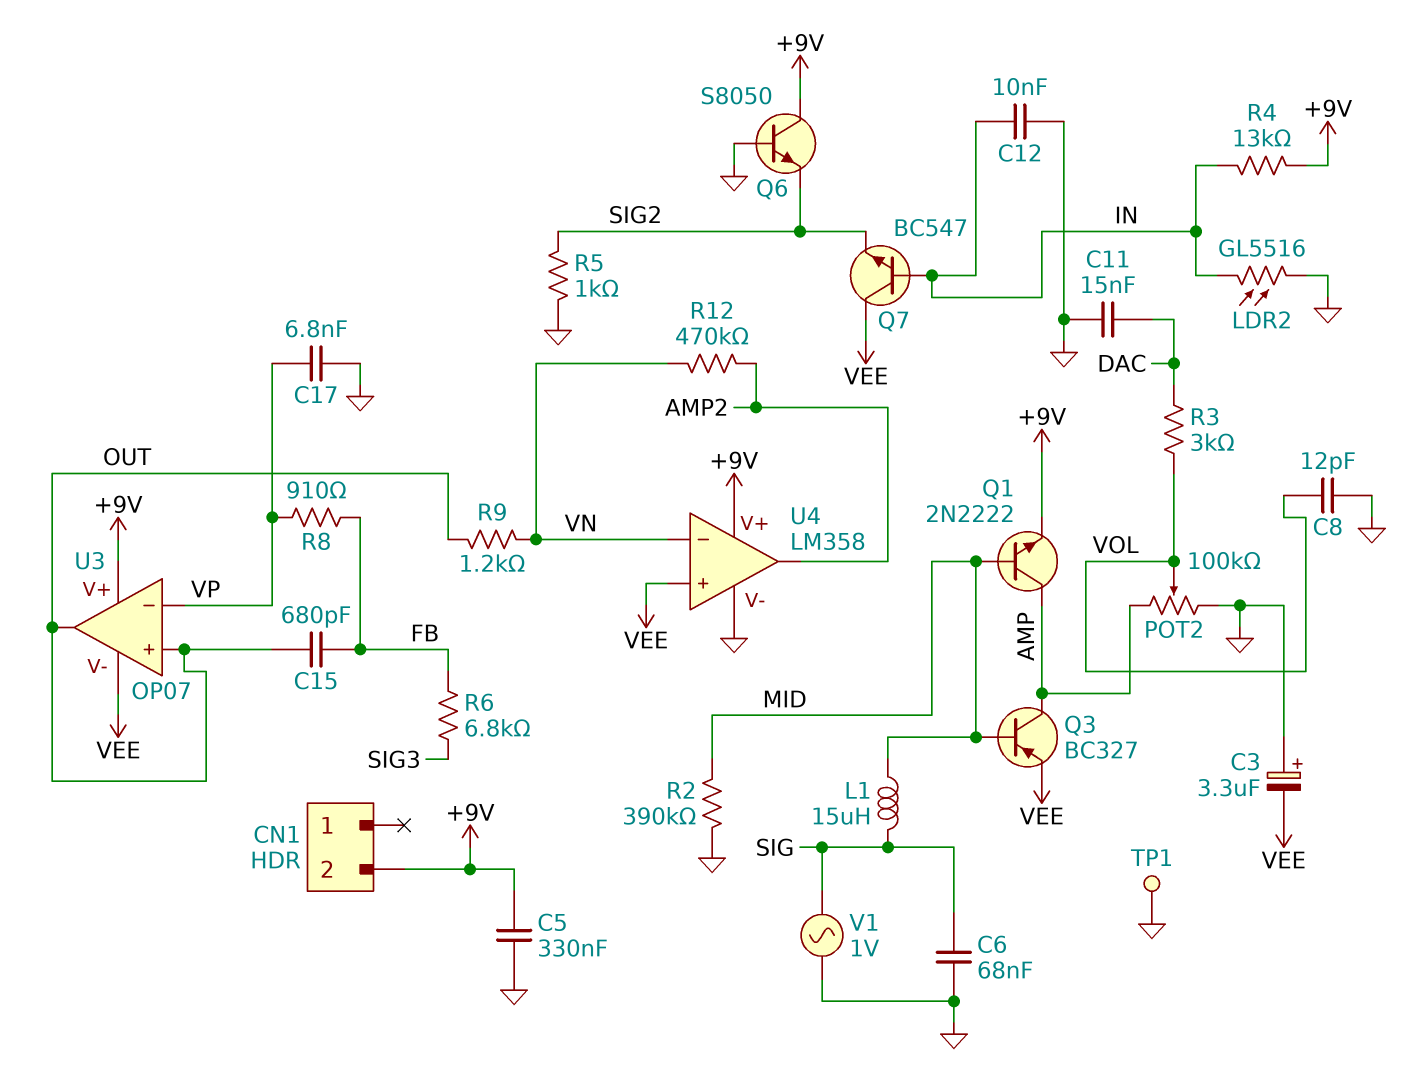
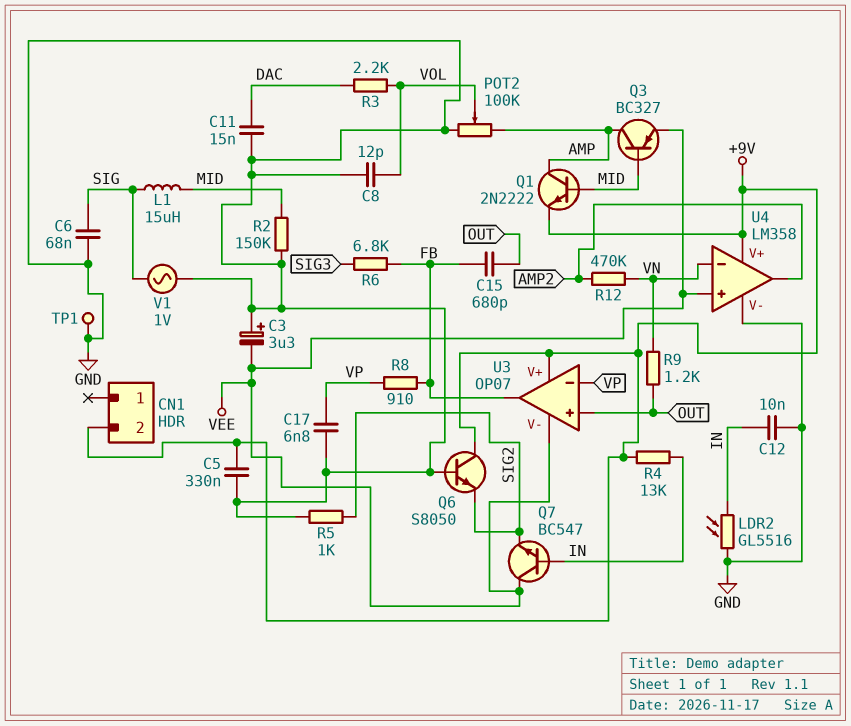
R2: 390k (GND, MID) -> 150k (GND, MID)
R3: 3k (DAC, VOL) -> 2.2k (DAC, VOL)
U3 pin out: OUT -> FB

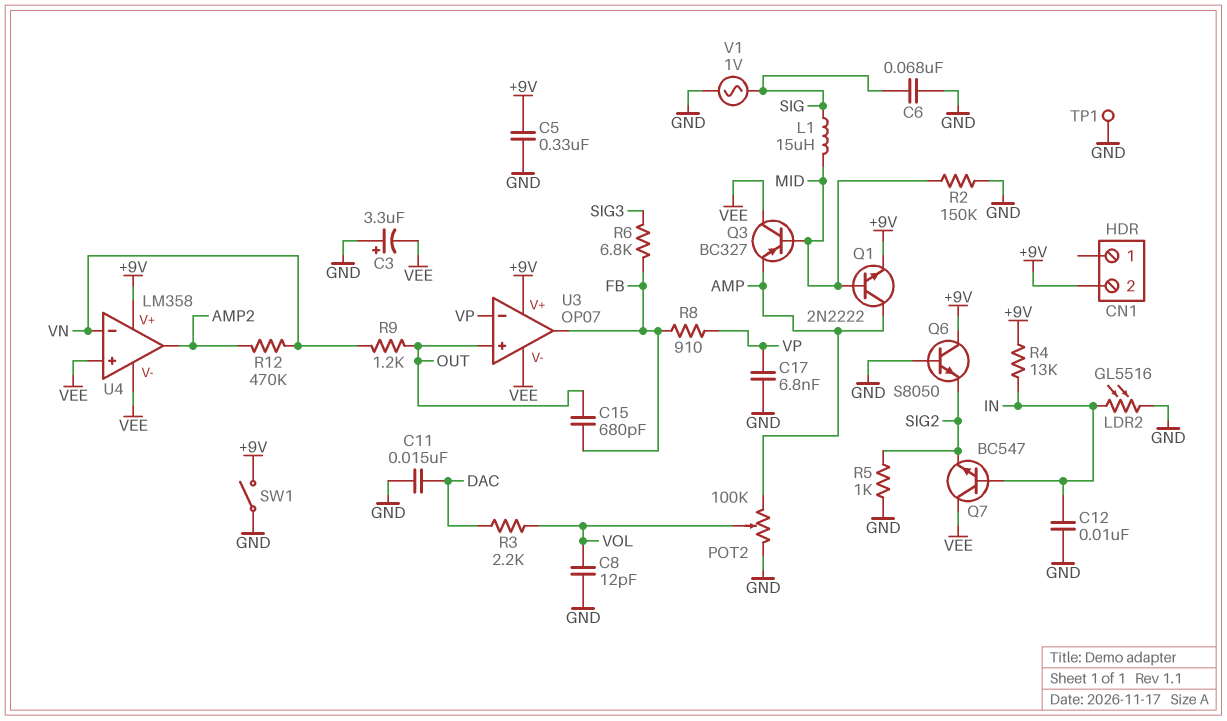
Q3: PNP BC327 (B MID, C AMP, E VEE) -> PNP BC327 (B MID, C VEE, E AMP)
SW1: none -> switch (+9V, GND)
U4 pin V-: GND -> VEE

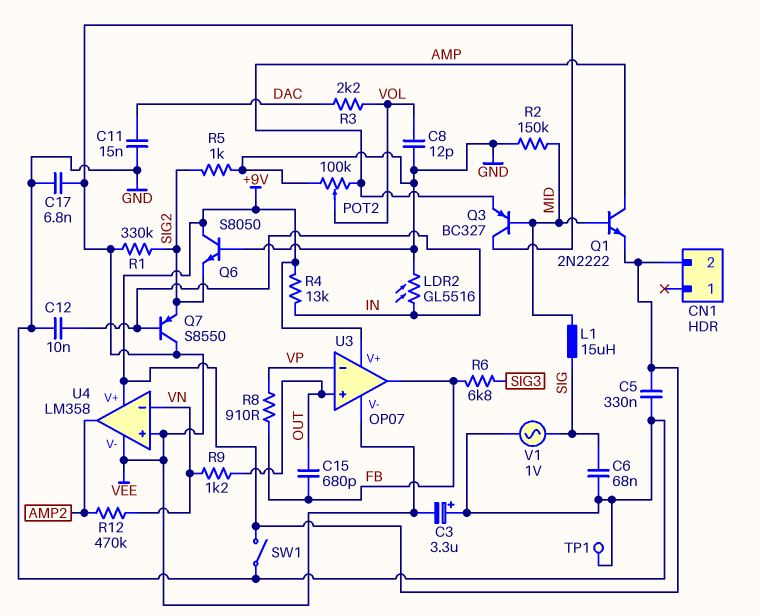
C17: 6.8nF (GND, VP) -> 6.8nF (GND, VEE)
Q7: NPN BC547 (B IN, C VEE, E SIG2) -> PNP S8550 (B IN, C VEE, E SIG2)
R1: none -> 330k (SIG2, VEE)

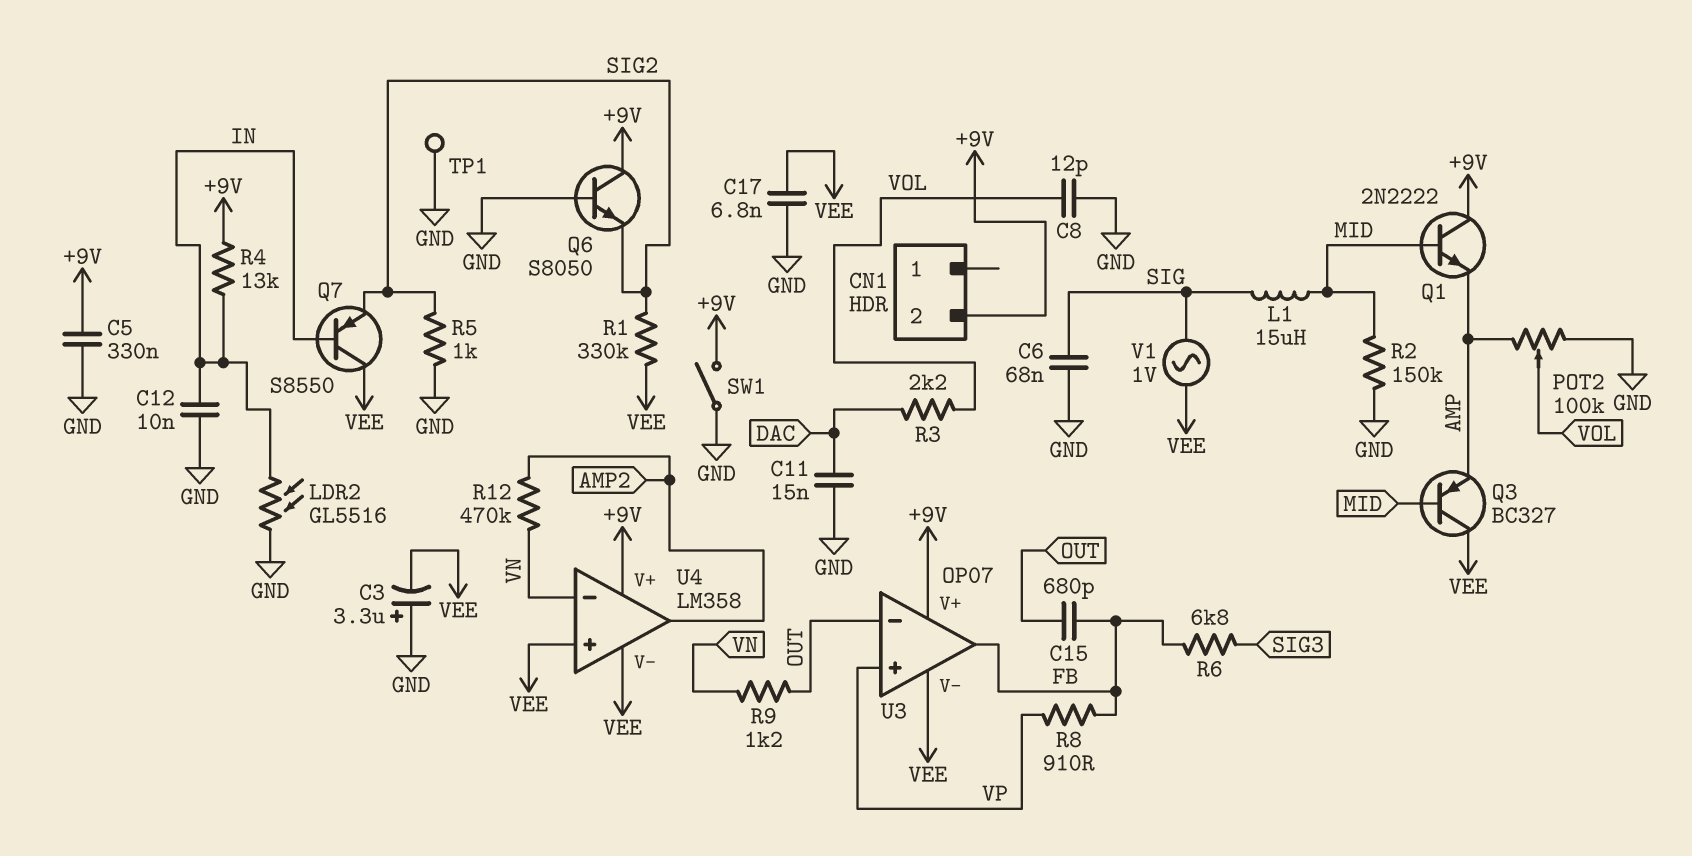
Q1: NPN 2N2222 (B MID, C AMP, E +9V) -> NPN 2N2222 (B MID, C +9V, E AMP)
U3 pin in+: OUT -> VP
U3 pin in-: VP -> OUT
V1: AC 1V (GND, SIG) -> AC 1V (SIG, VEE)

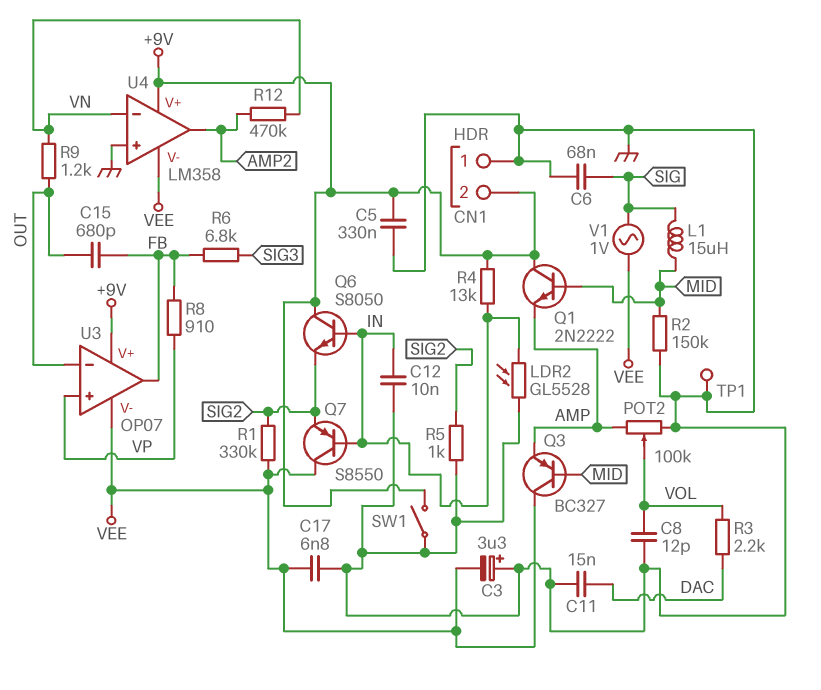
CN1 pin 1: none -> GND
LDR2: GL5516 (GND, IN) -> GL5528 (GND, IN)
Q6: NPN S8050 (B GND, C +9V, E SIG2) -> NPN S8050 (B IN, C +9V, E SIG2)
U4 pin in+: VEE -> GND

